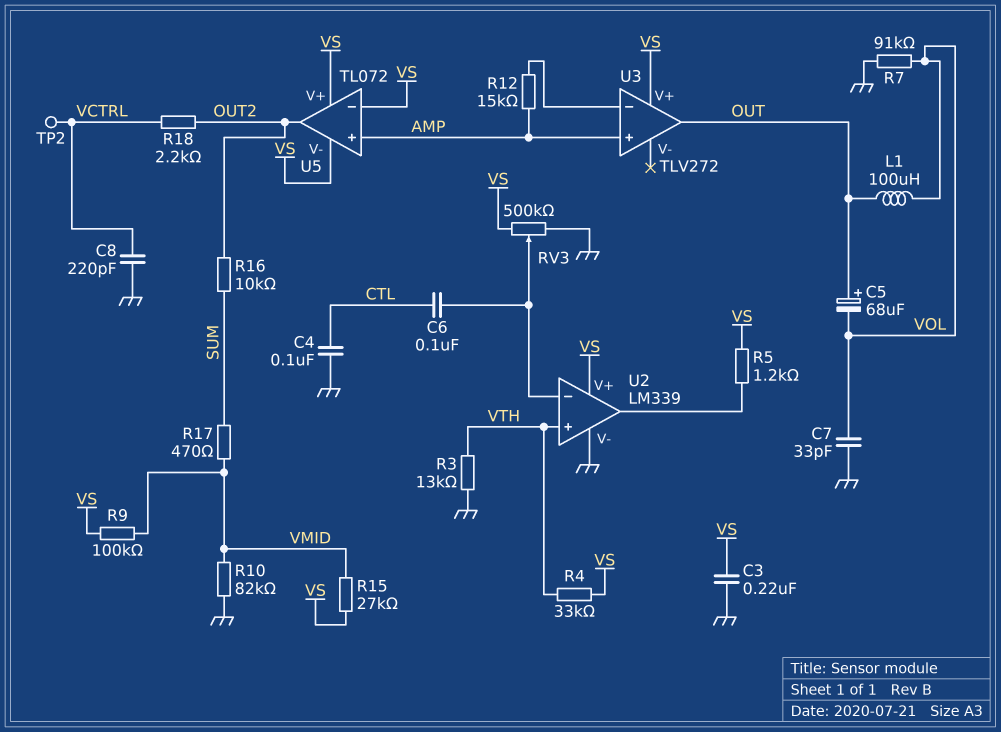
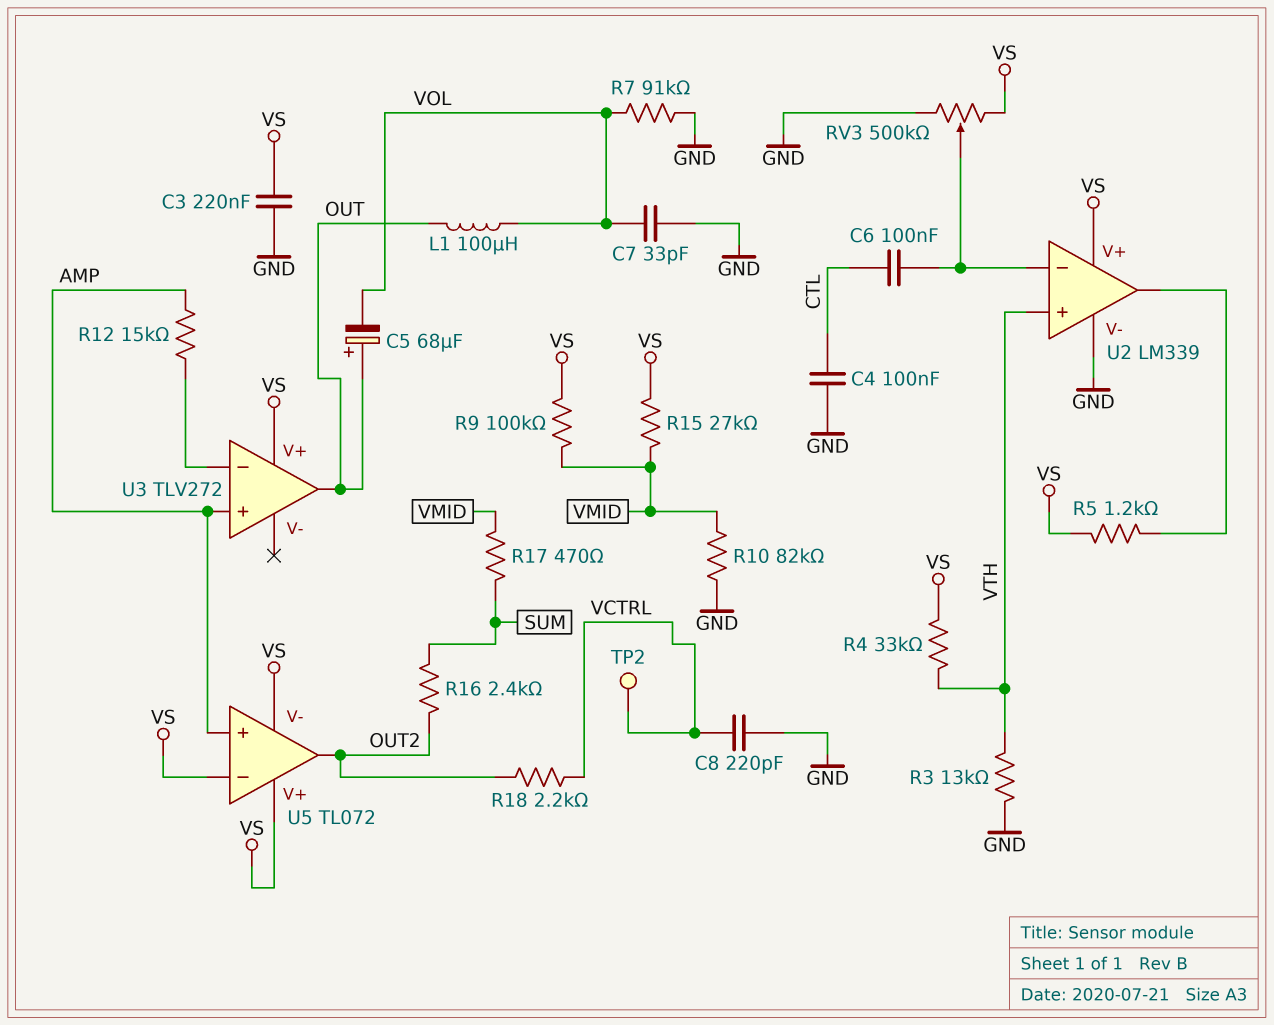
R16: 10k (OUT2, SUM) -> 2.4k (OUT2, SUM)

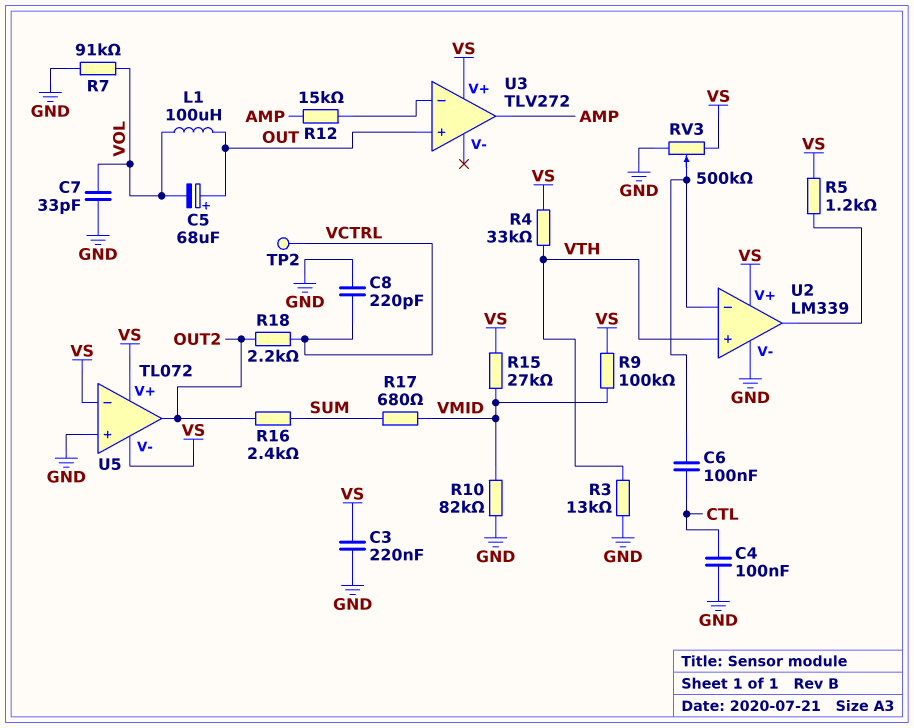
R17: 470 (SUM, VMID) -> 680 (SUM, VMID)
U3 pin in+: AMP -> OUT
U3 pin out: OUT -> AMP
U5 pin in+: AMP -> GND

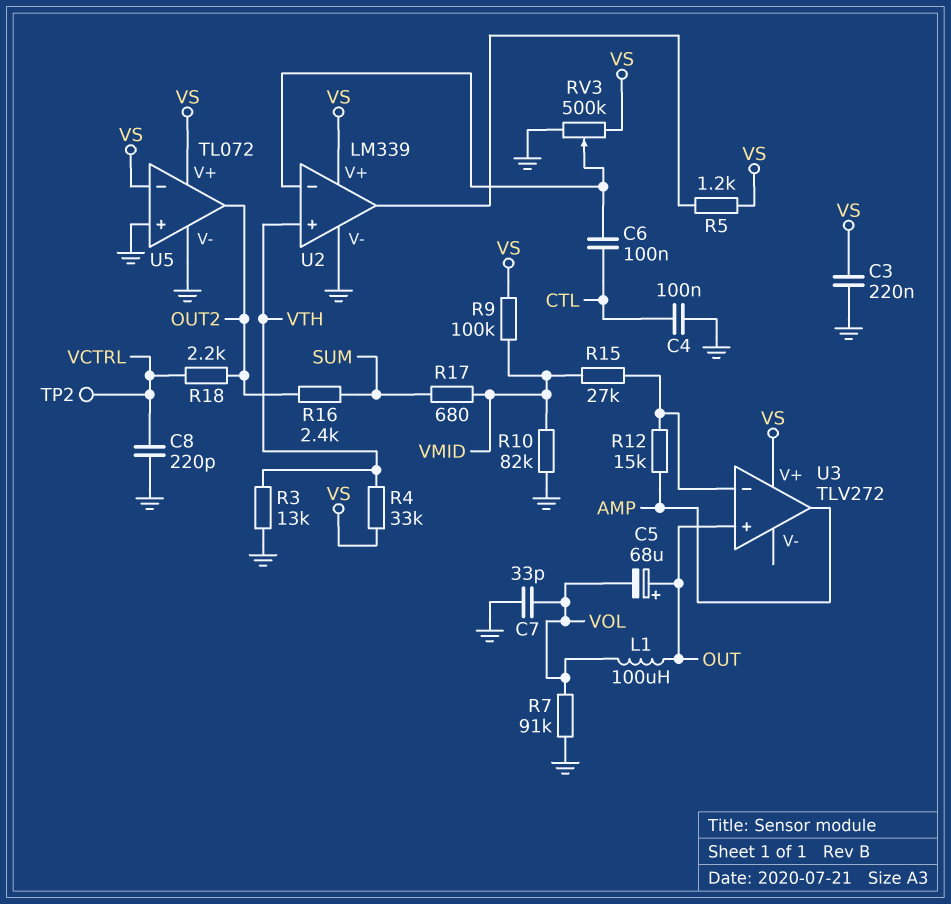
R15: 27k (VMID, VS) -> 27k (U3/in-, VMID)
U5 pin V-: VS -> GND

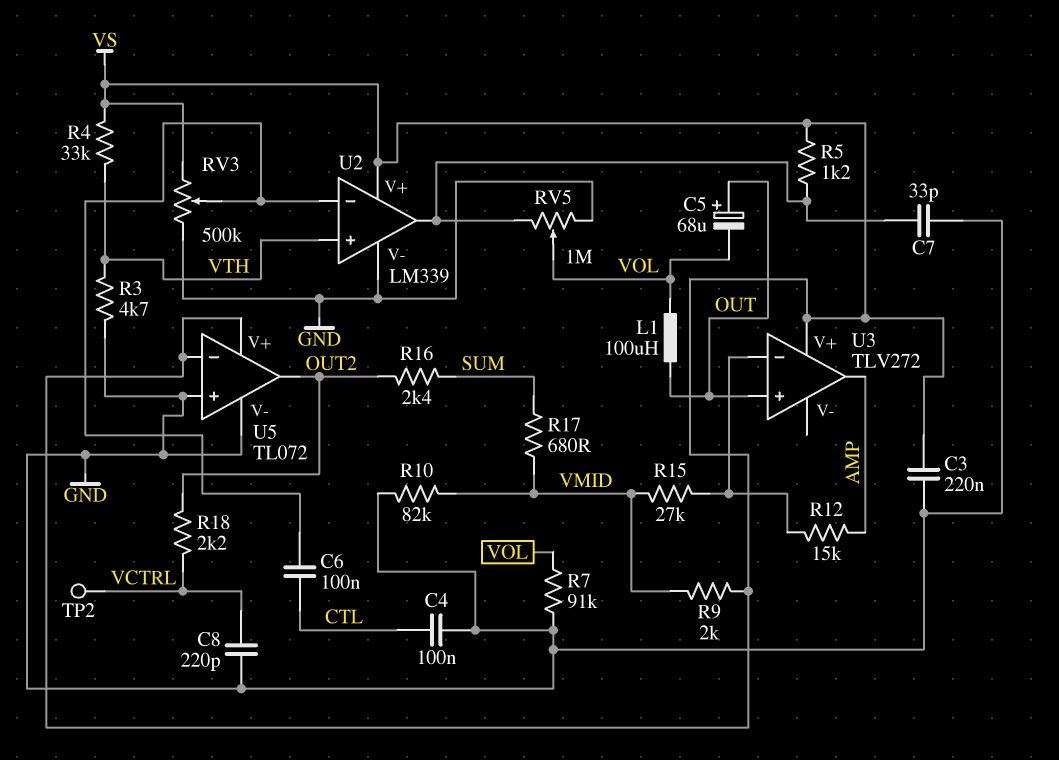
C7: 33pF (GND, VOL) -> 33pF (GND, U2/out)
R3: 13k (GND, VTH) -> 4.7k (GND, VTH)
R9: 100k (VMID, VS) -> 2k (VMID, VS)
RV5: none -> 1M (GND, U2/out, wiper VOL)

